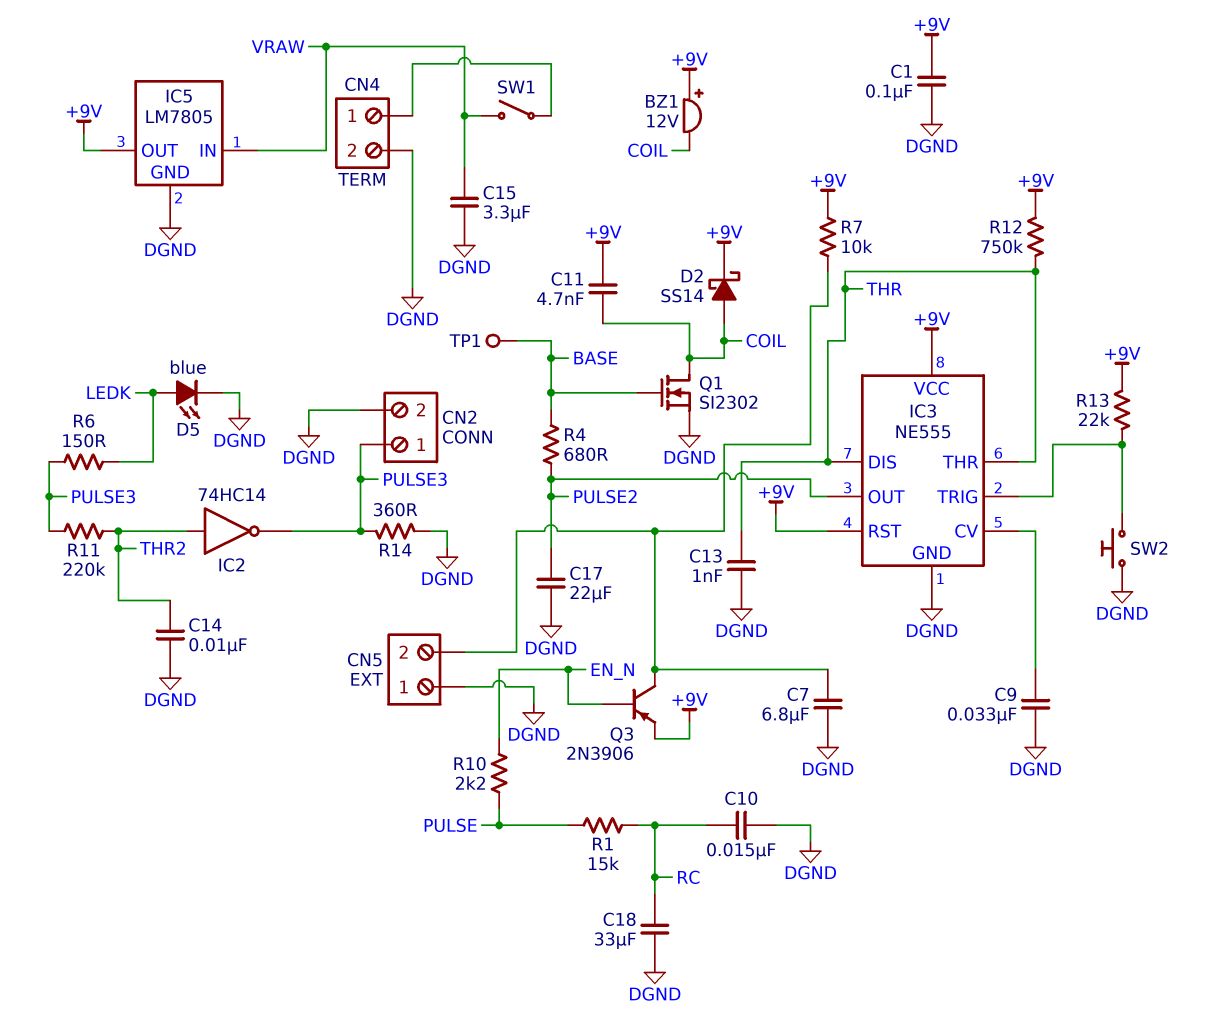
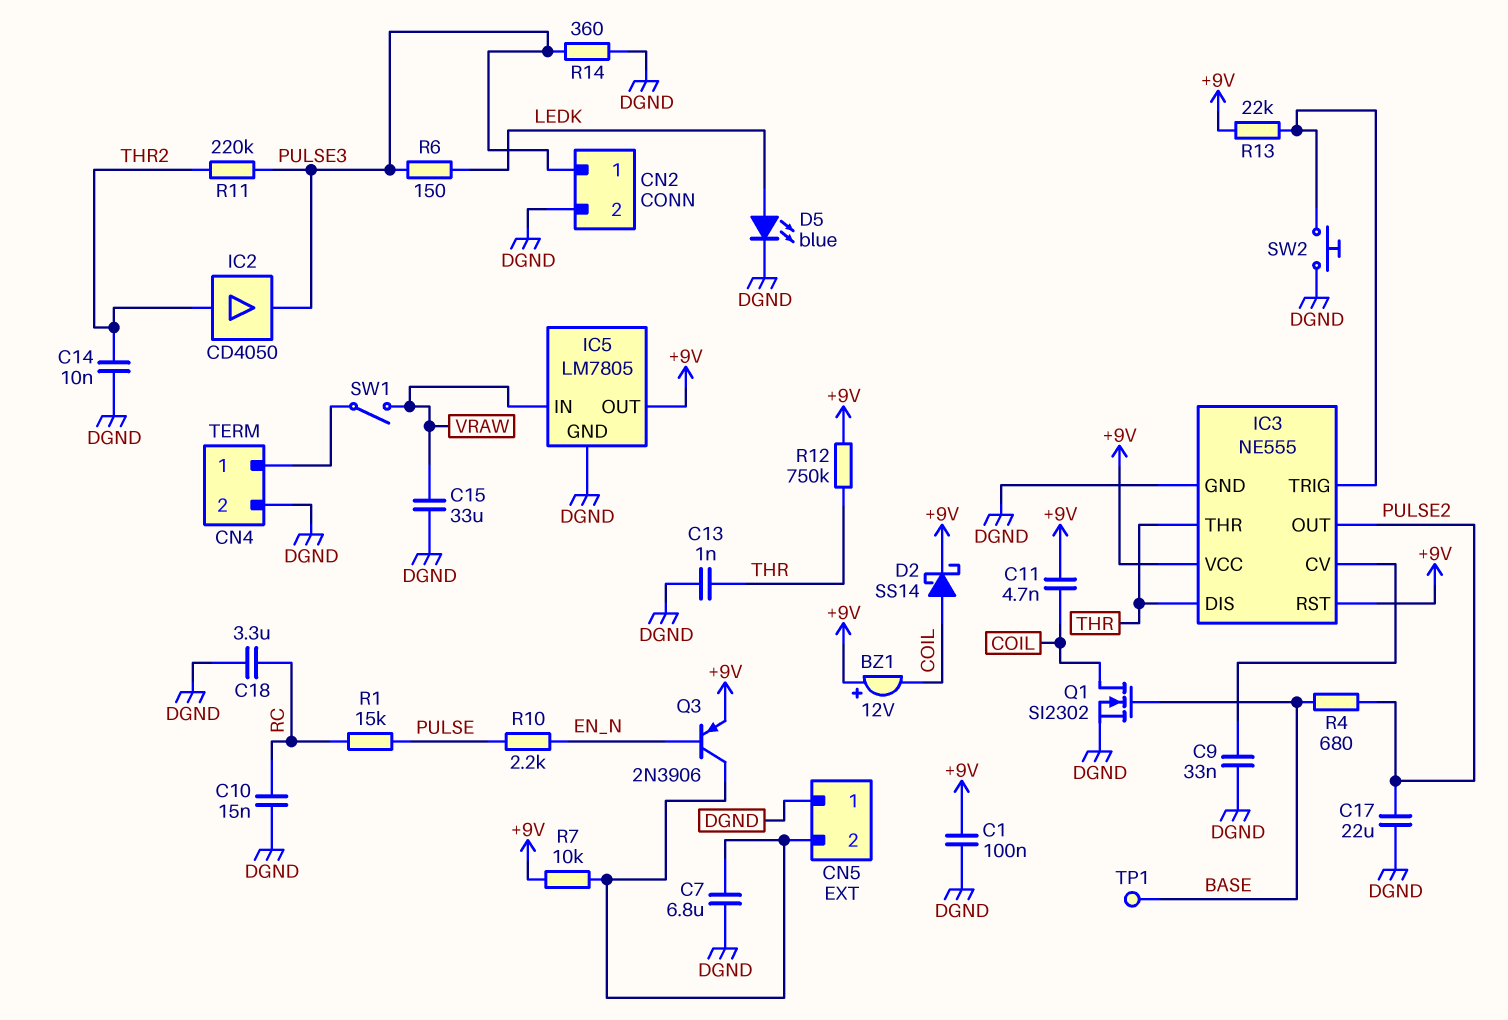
C15: 3.3uF (DGND, VRAW) -> 33uF (DGND, VRAW)
C18: 33uF (DGND, RC) -> 3.3uF (DGND, RC)
IC2: NOT 74HC14 (in THR2, out PULSE3) -> buffer CD4050 (in THR2, out PULSE3)

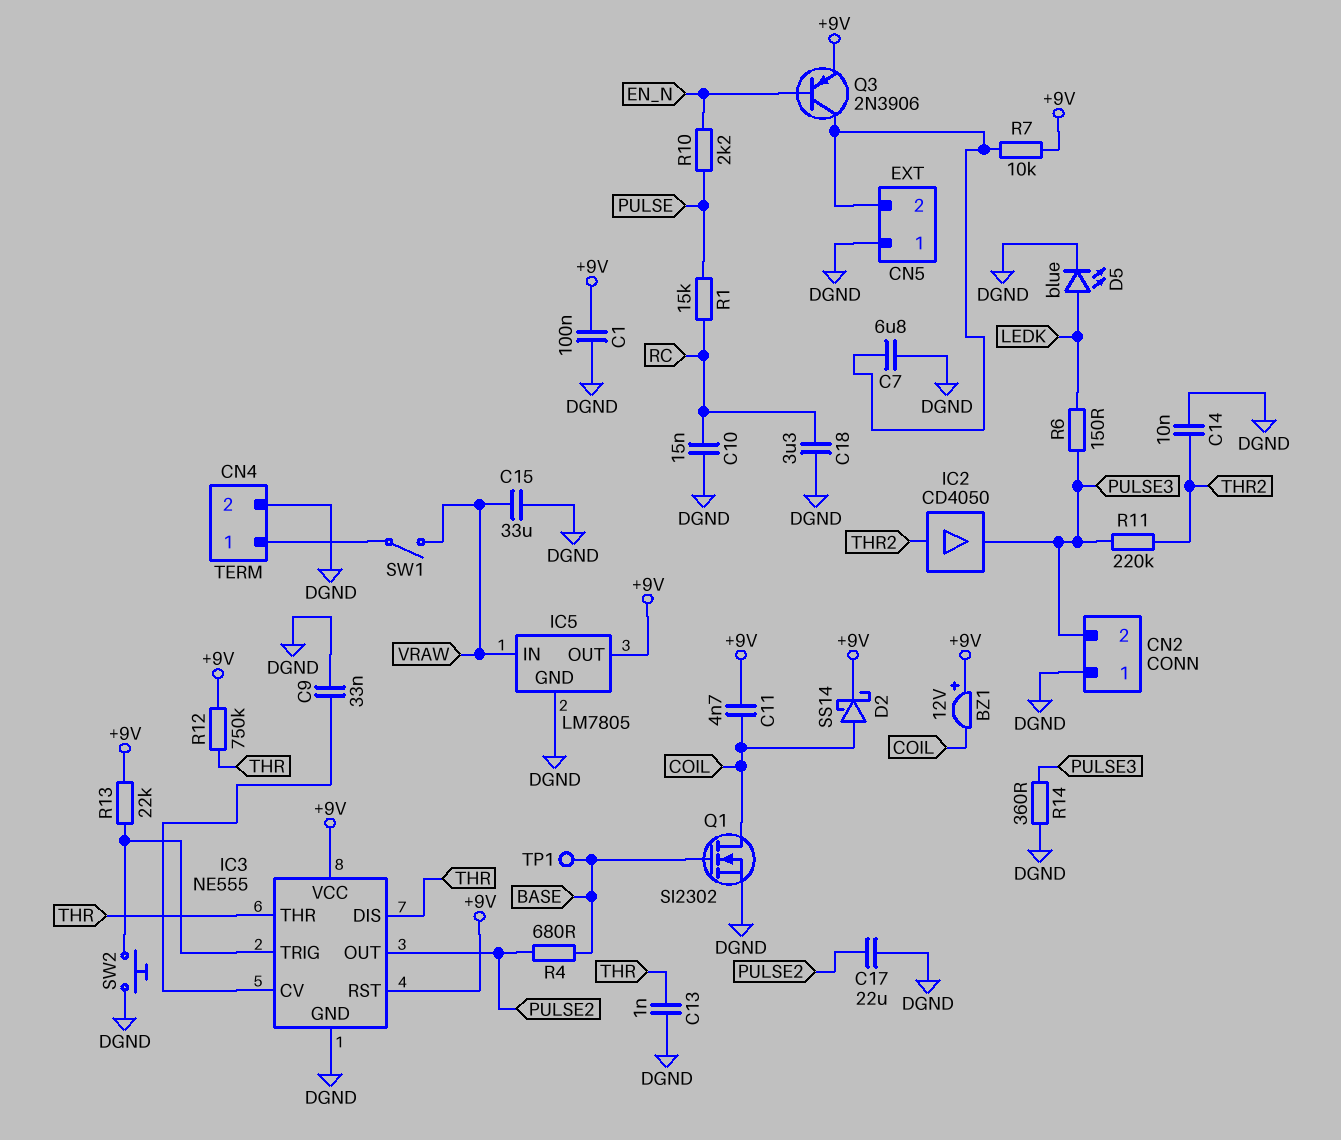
CN2 pin 1: PULSE3 -> DGND
CN2 pin 2: DGND -> PULSE3

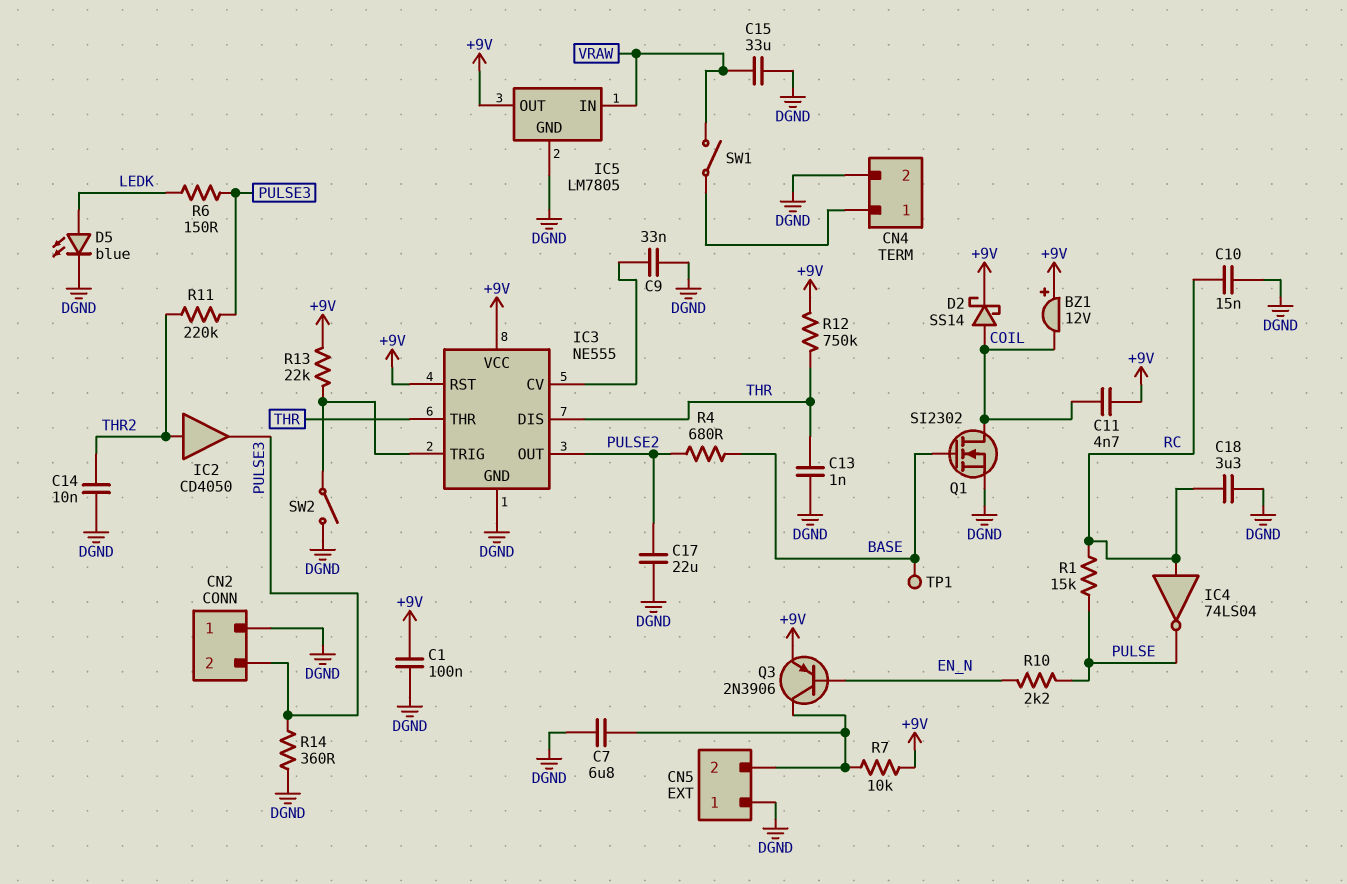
IC4: none -> NOT 74LS04 (in RC, out PULSE)
SW2: button (DGND, IC3/TRIG) -> switch (DGND, IC3/TRIG)

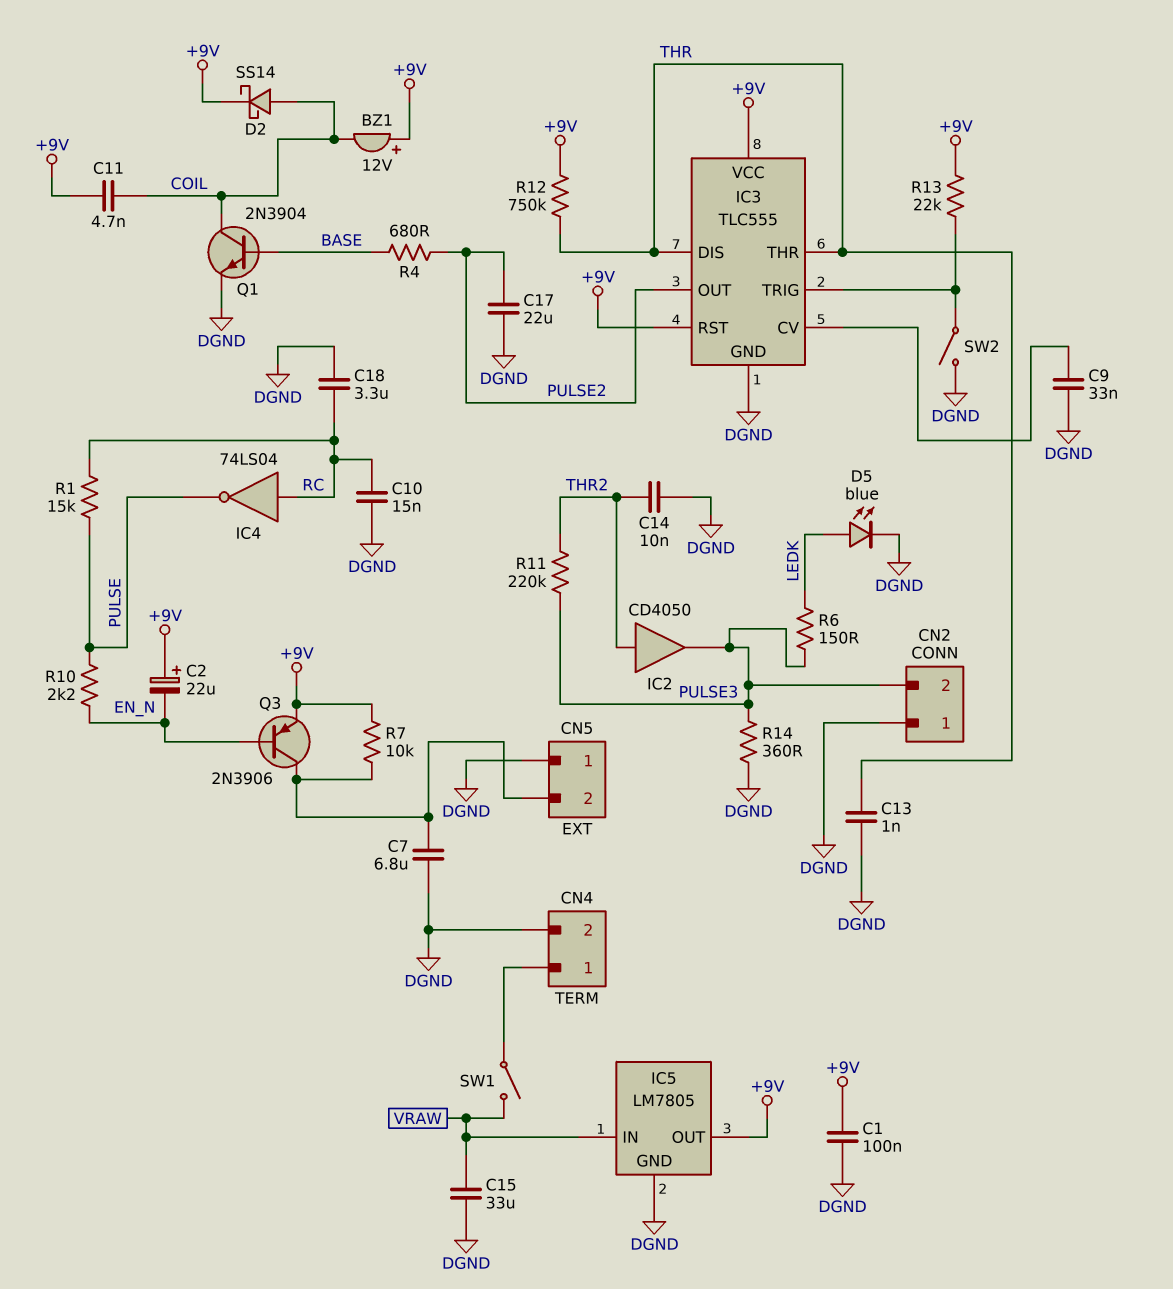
C2: none -> 22uF (plus +9V, minus EN_N)
IC3: NE555 -> TLC555
Q1: NMOS SI2302 (G BASE, D COIL, S DGND) -> NPN 2N3904 (B BASE, C COIL, E DGND)
TP1: test point (BASE) -> none

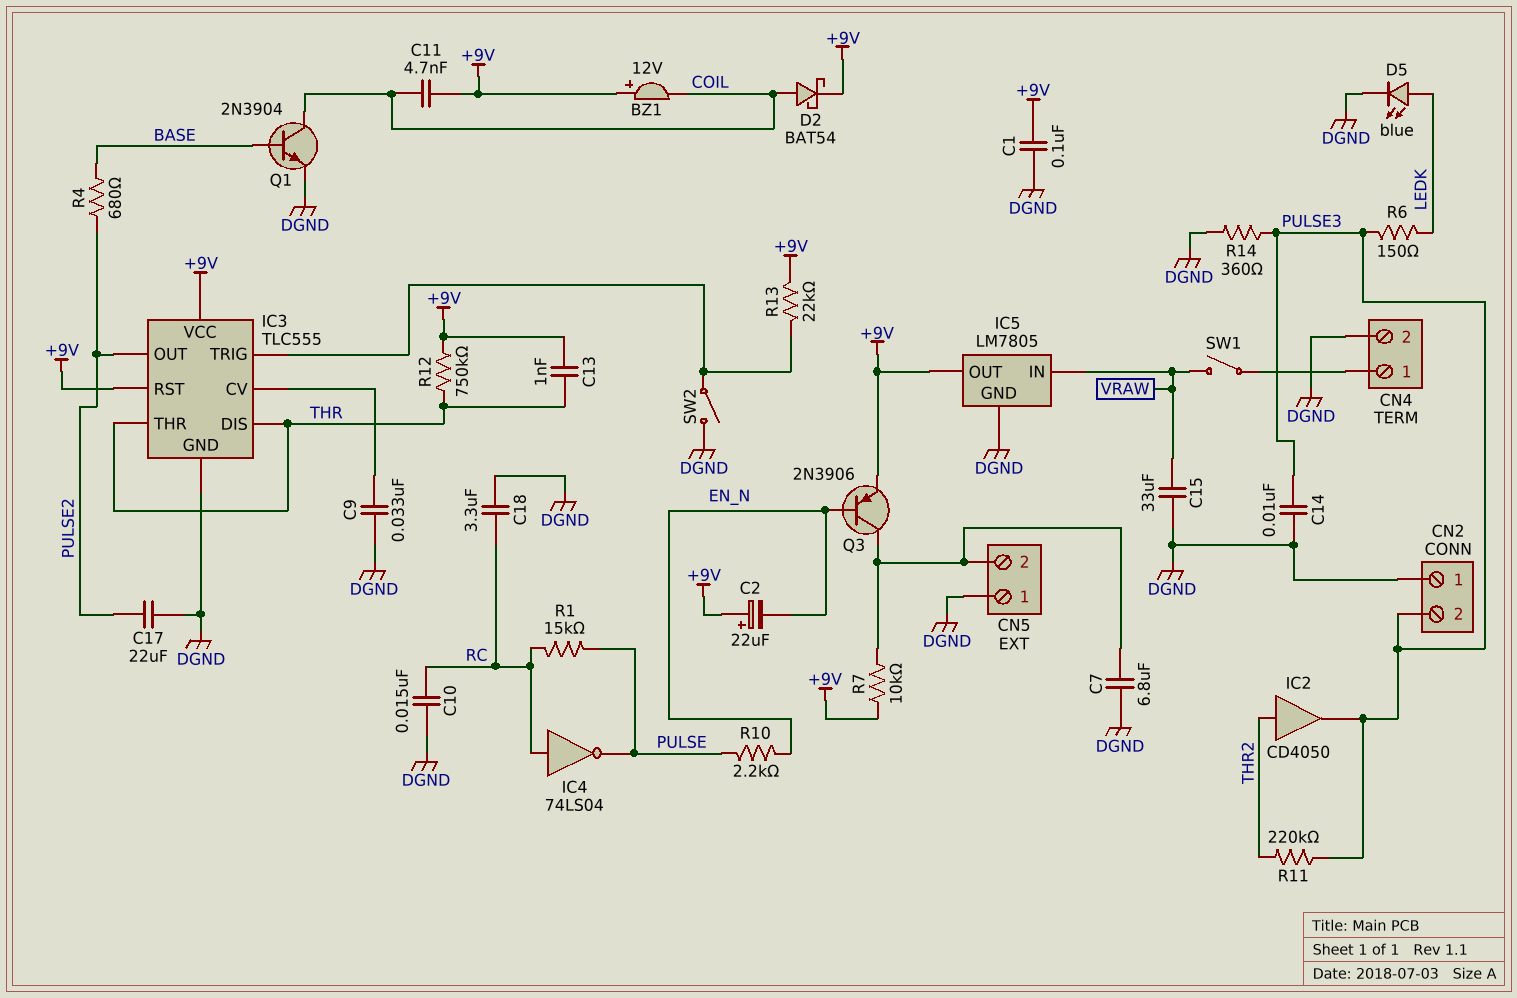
C13: 1nF (DGND, THR) -> 1nF (+9V, THR)
C14: 10nF (DGND, THR2) -> 10nF (DGND, PULSE3)
D2: schottky SS14 (A COIL, K +9V) -> schottky BAT54 (A COIL, K +9V)

